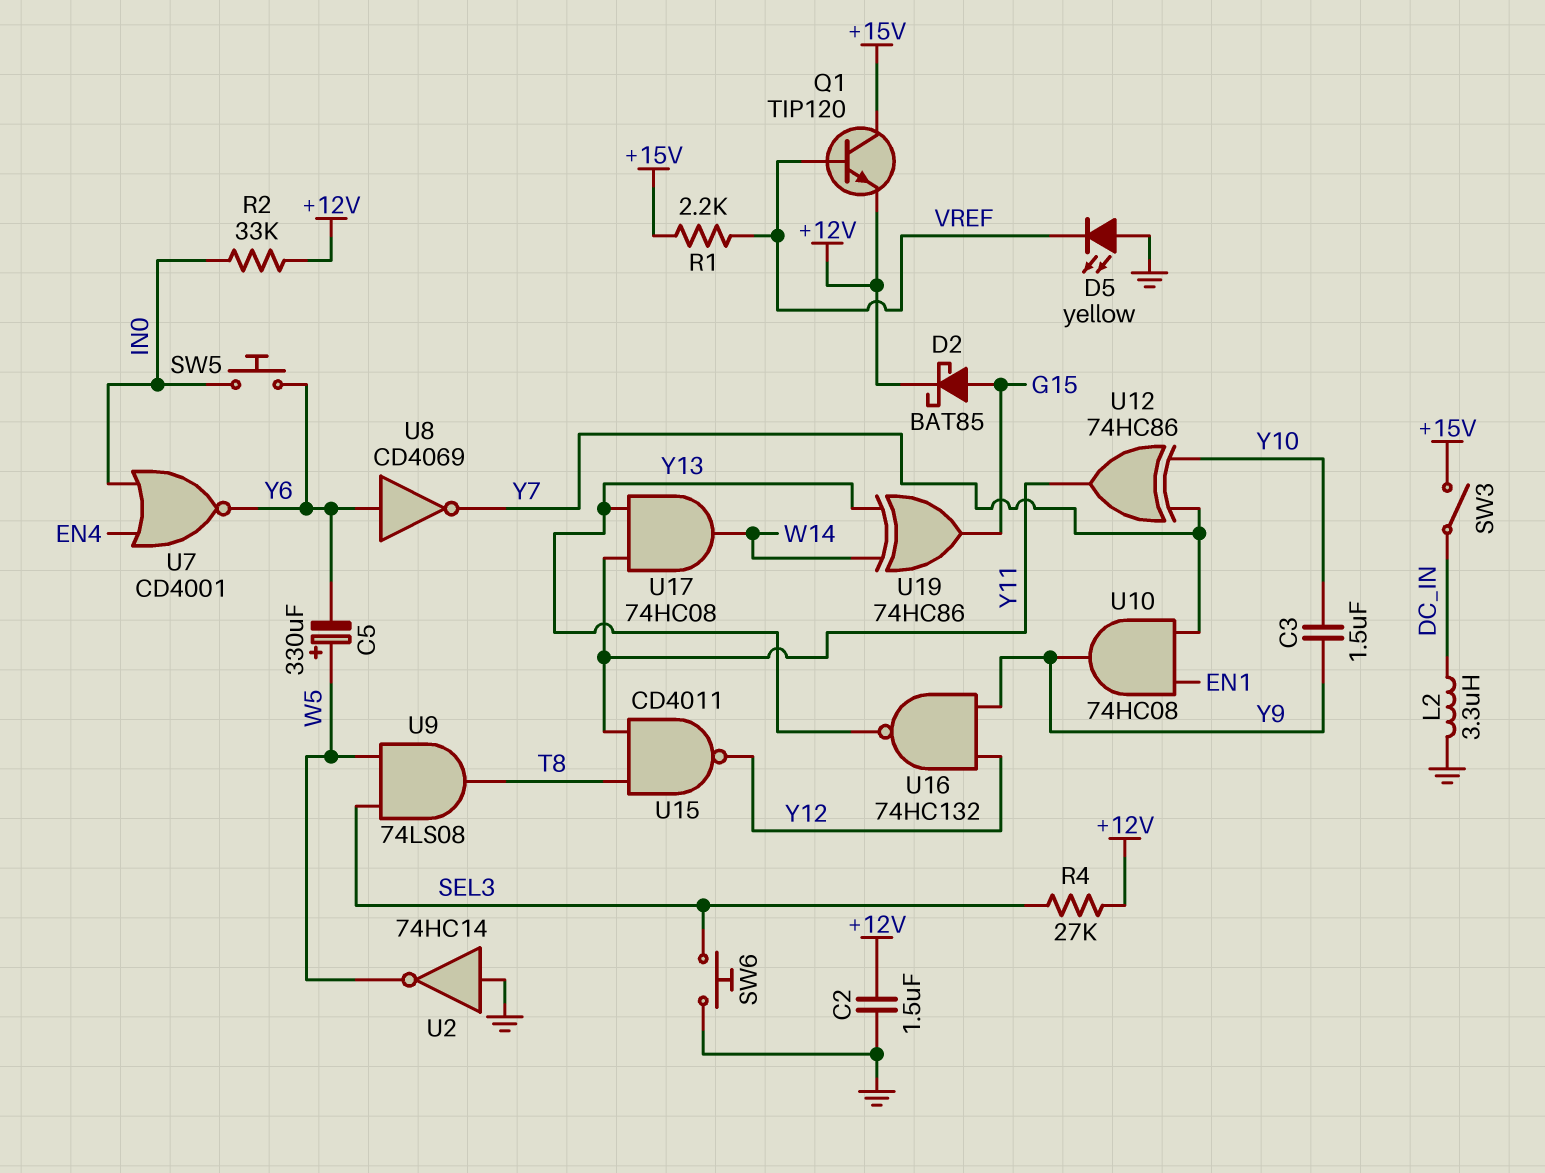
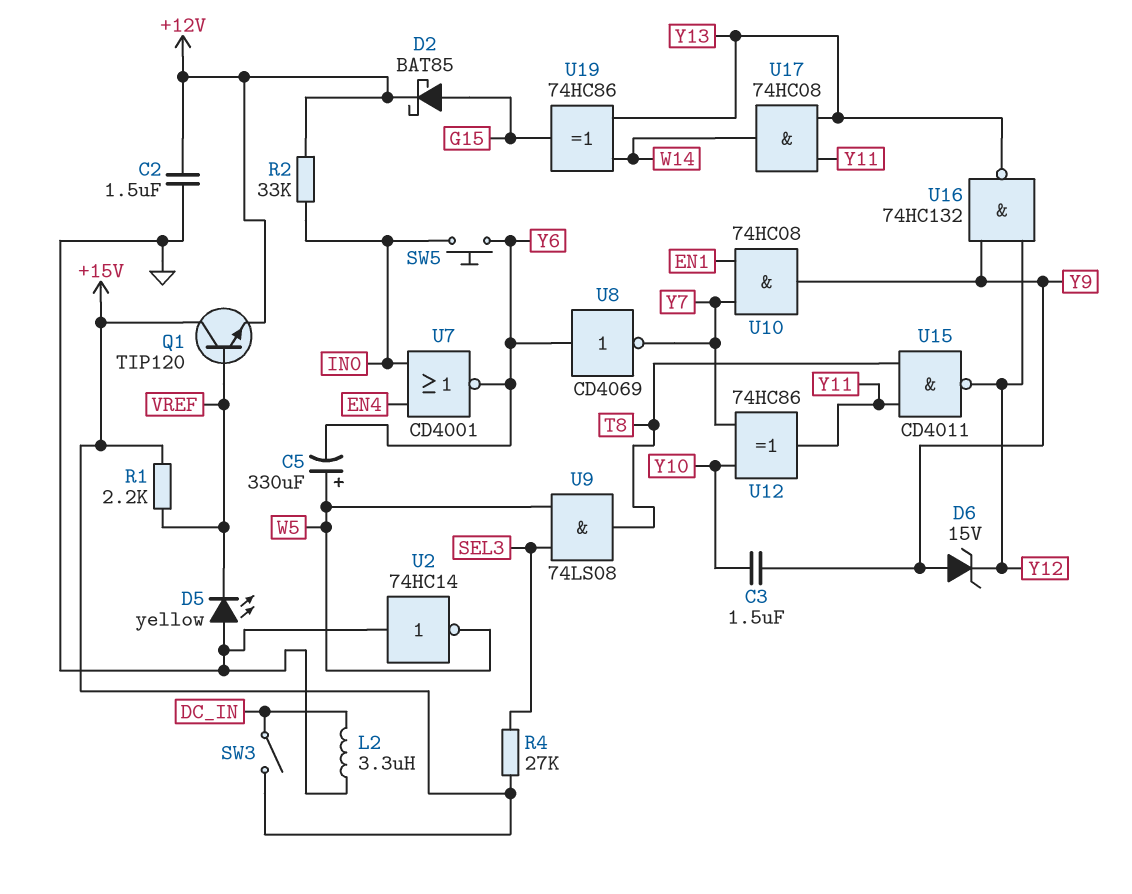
D6: none -> zener 15V (A Y9, K Y12)
R4: 27k (+12V, SEL3) -> 27k (+15V, SEL3)
SW6: button (GND, SEL3) -> none

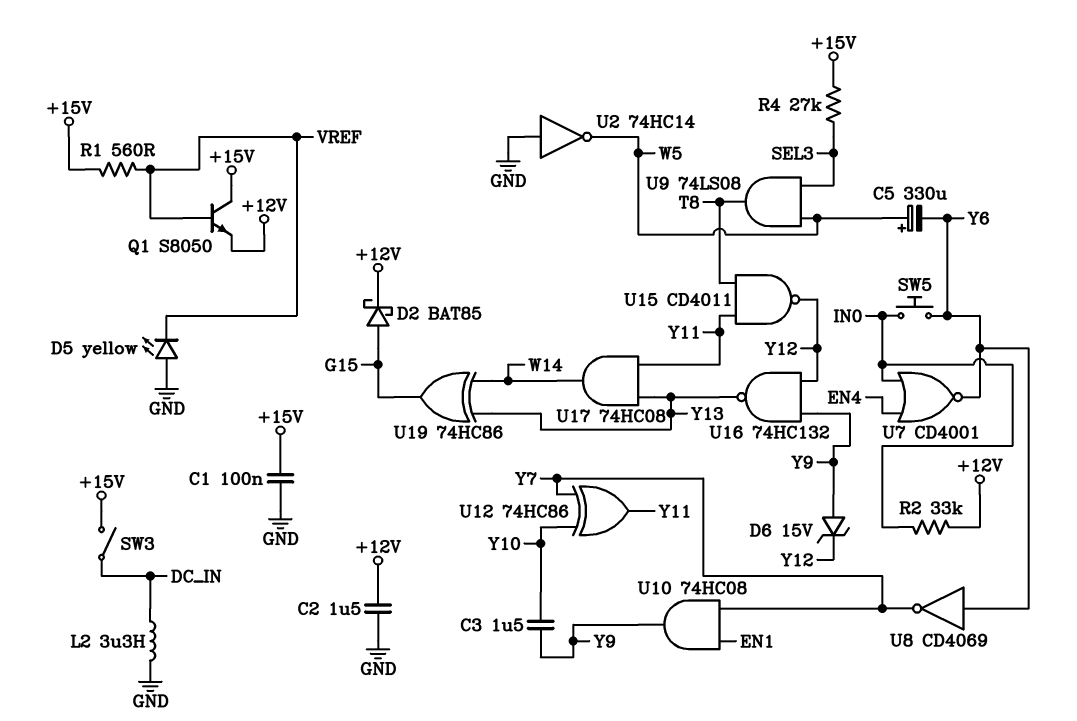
C1: none -> 100nF (+15V, GND)
Q1: NPN TIP120 (B VREF, C +15V, E +12V) -> NPN S8050 (B VREF, C +15V, E +12V)
R1: 2.2k (+15V, VREF) -> 560 (+15V, VREF)

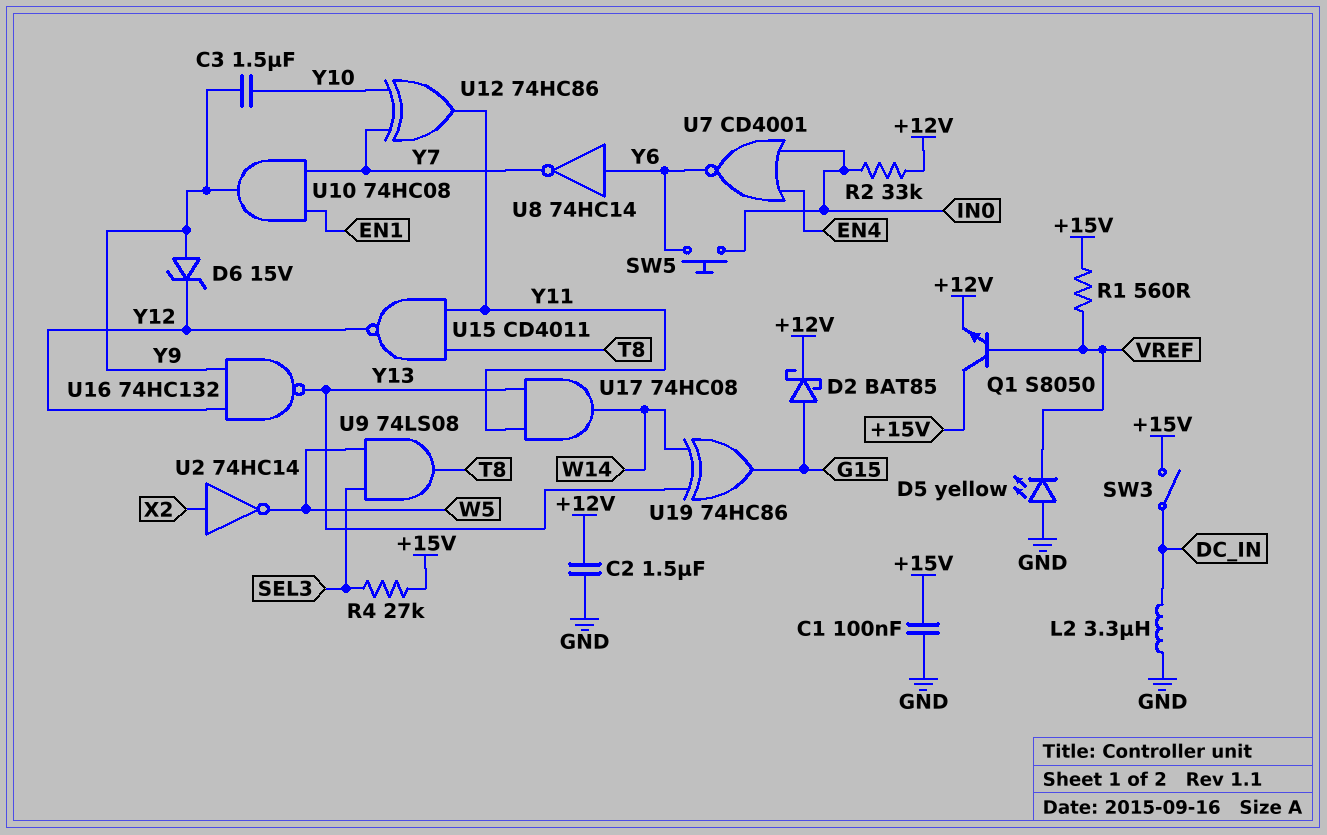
C5: 330uF (plus W5, minus Y6) -> none
U2: NOT 74HC14 (in GND, out W5) -> NOT 74HC14 (in X2, out W5)
U8: NOT CD4069 (in Y6, out Y7) -> NOT 74HC14 (in Y6, out Y7)

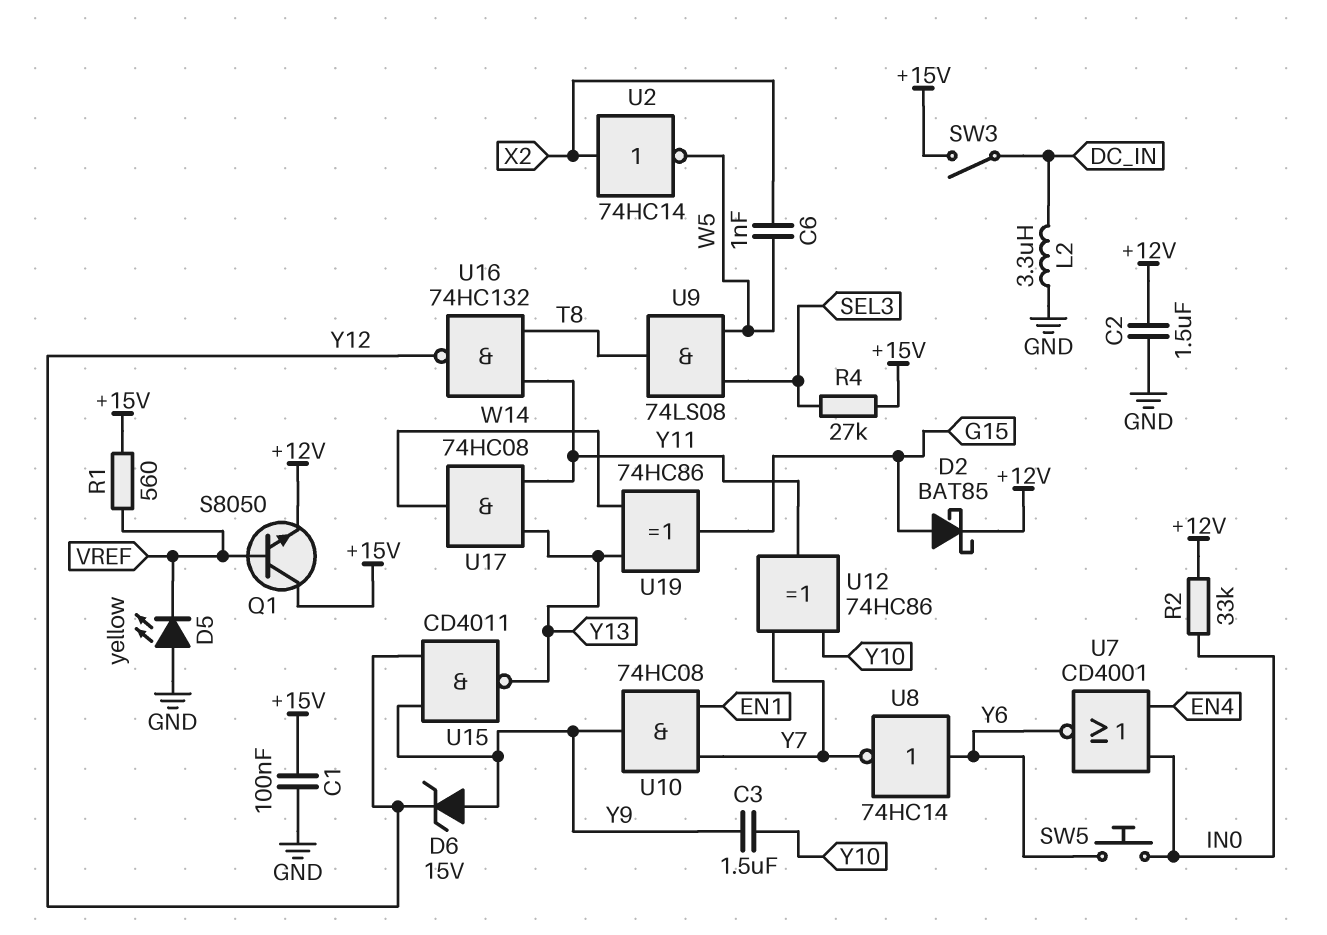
C6: none -> 1nF (W5, X2)
U15: NAND CD4011 (in T8, in Y11, out Y12) -> NAND CD4011 (in Y9, in Y12, out Y13)
U16: NAND 74HC132 (in Y9, in Y12, out Y13) -> NAND 74HC132 (in T8, in Y11, out Y12)

